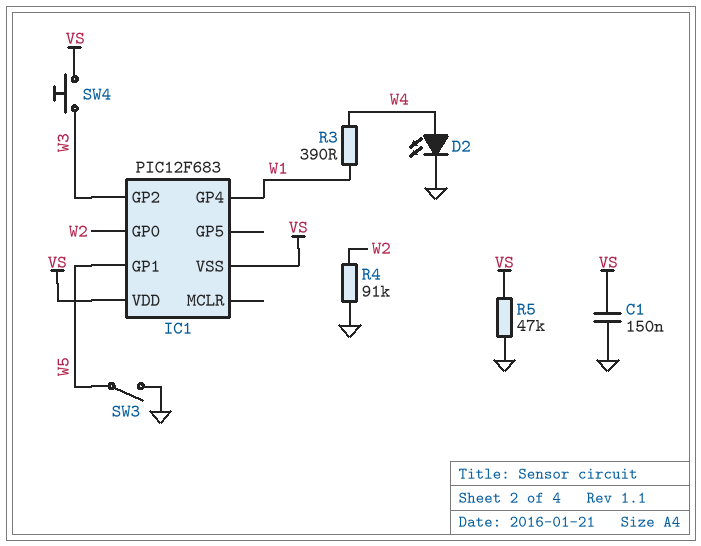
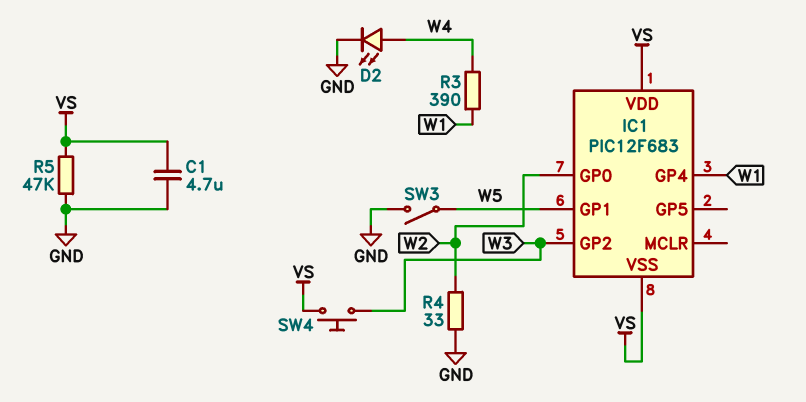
C1: 150nF (GND, VS) -> 4.7uF (GND, VS)
R4: 91k (GND, W2) -> 33 (GND, W2)

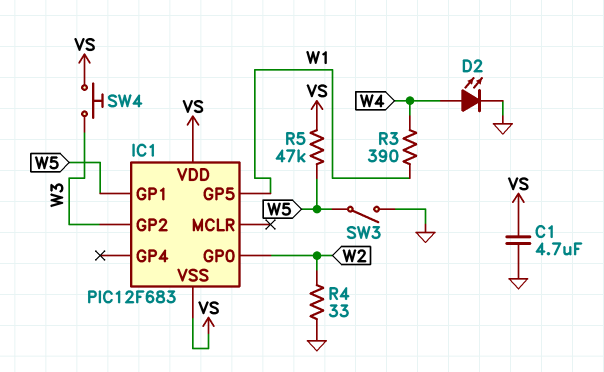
IC1 pin GP4: W1 -> none
IC1 pin GP5: none -> W1
R5: 47k (GND, VS) -> 47k (VS, W5)

